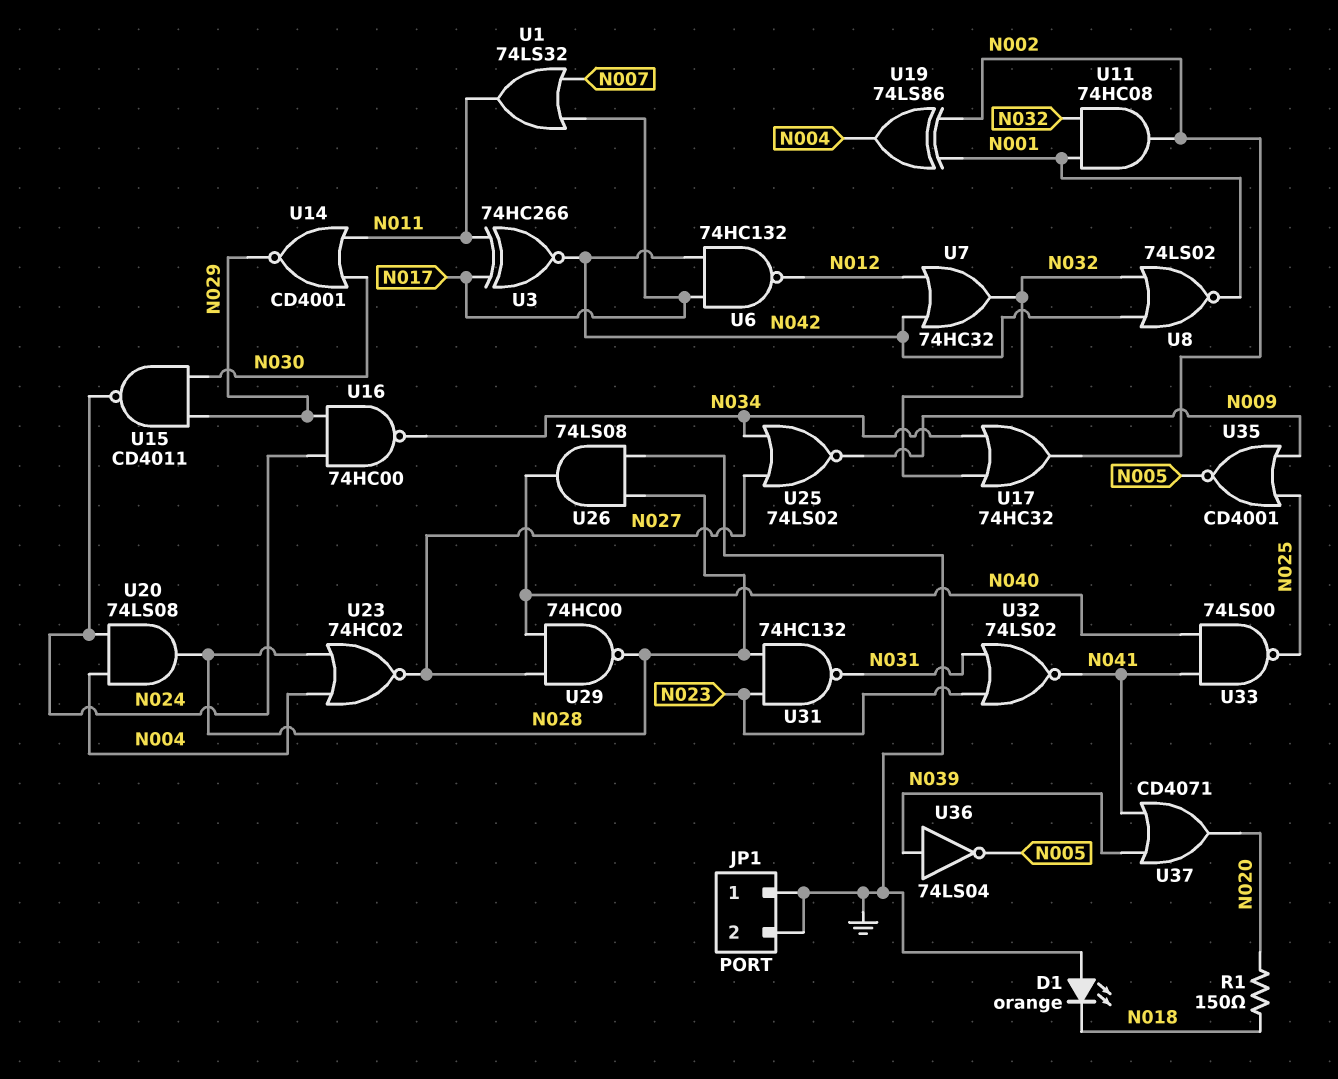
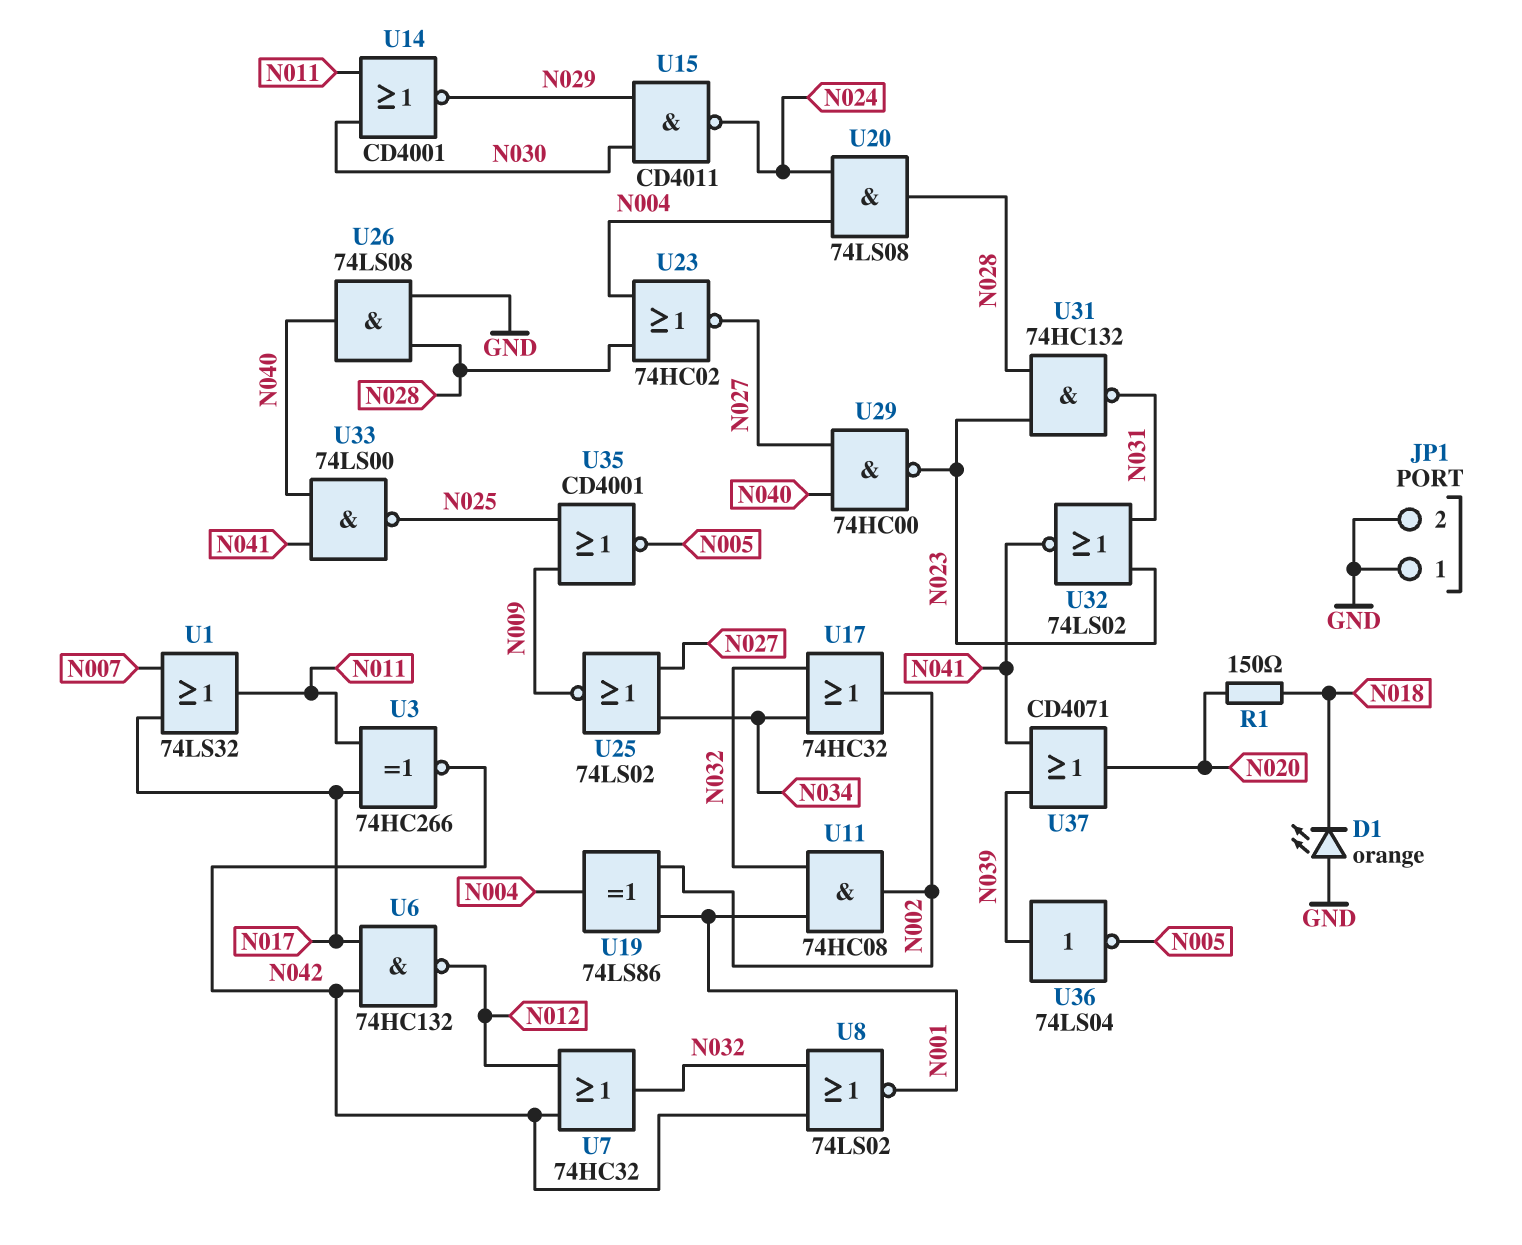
U16: NAND 74HC00 (in N024, in N029, out N034) -> none
U29: NAND 74HC00 (in N027, in N040, out N028) -> NAND 74HC00 (in N027, in N040, out N023)

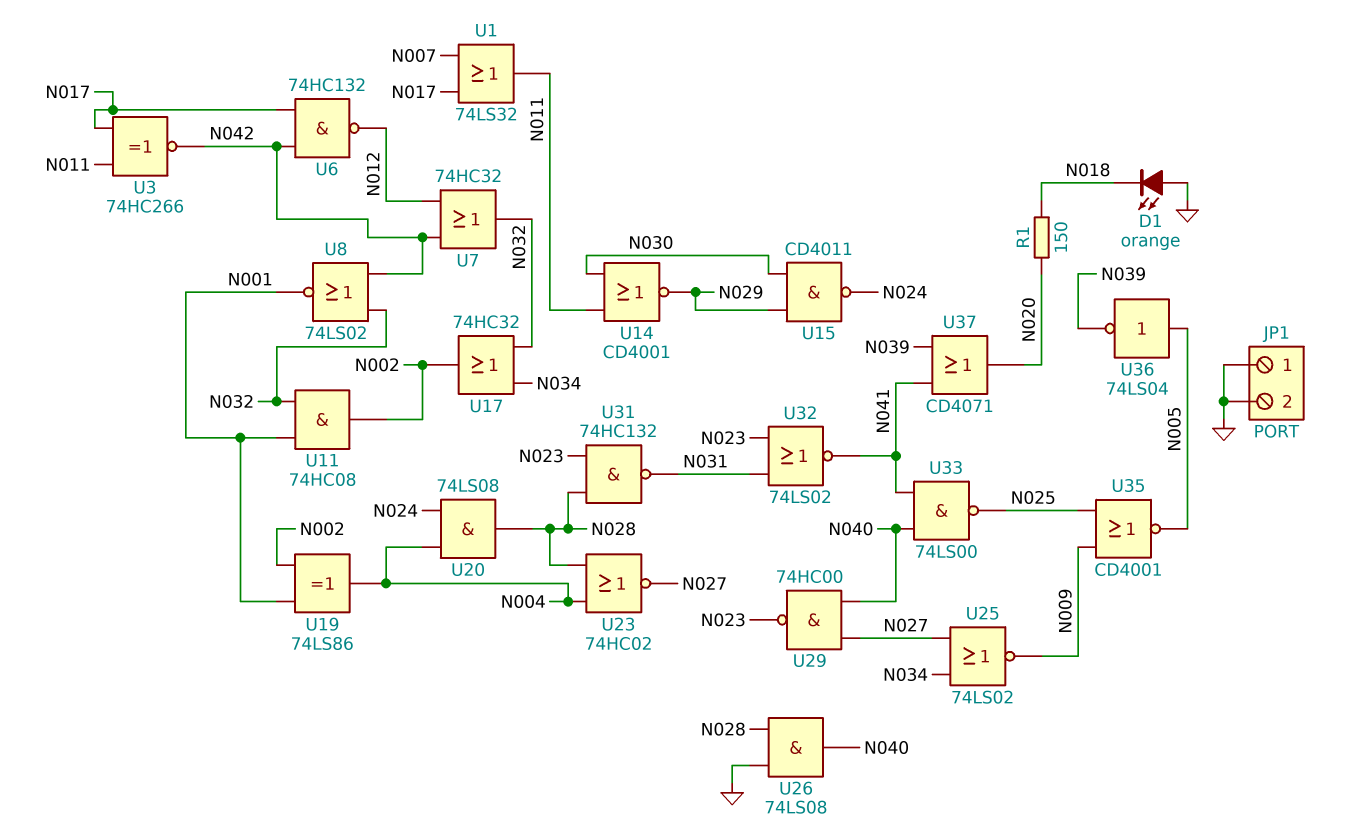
U36: NOT 74LS04 (in N039, out N005) -> NOT 74LS04 (in N005, out N039)

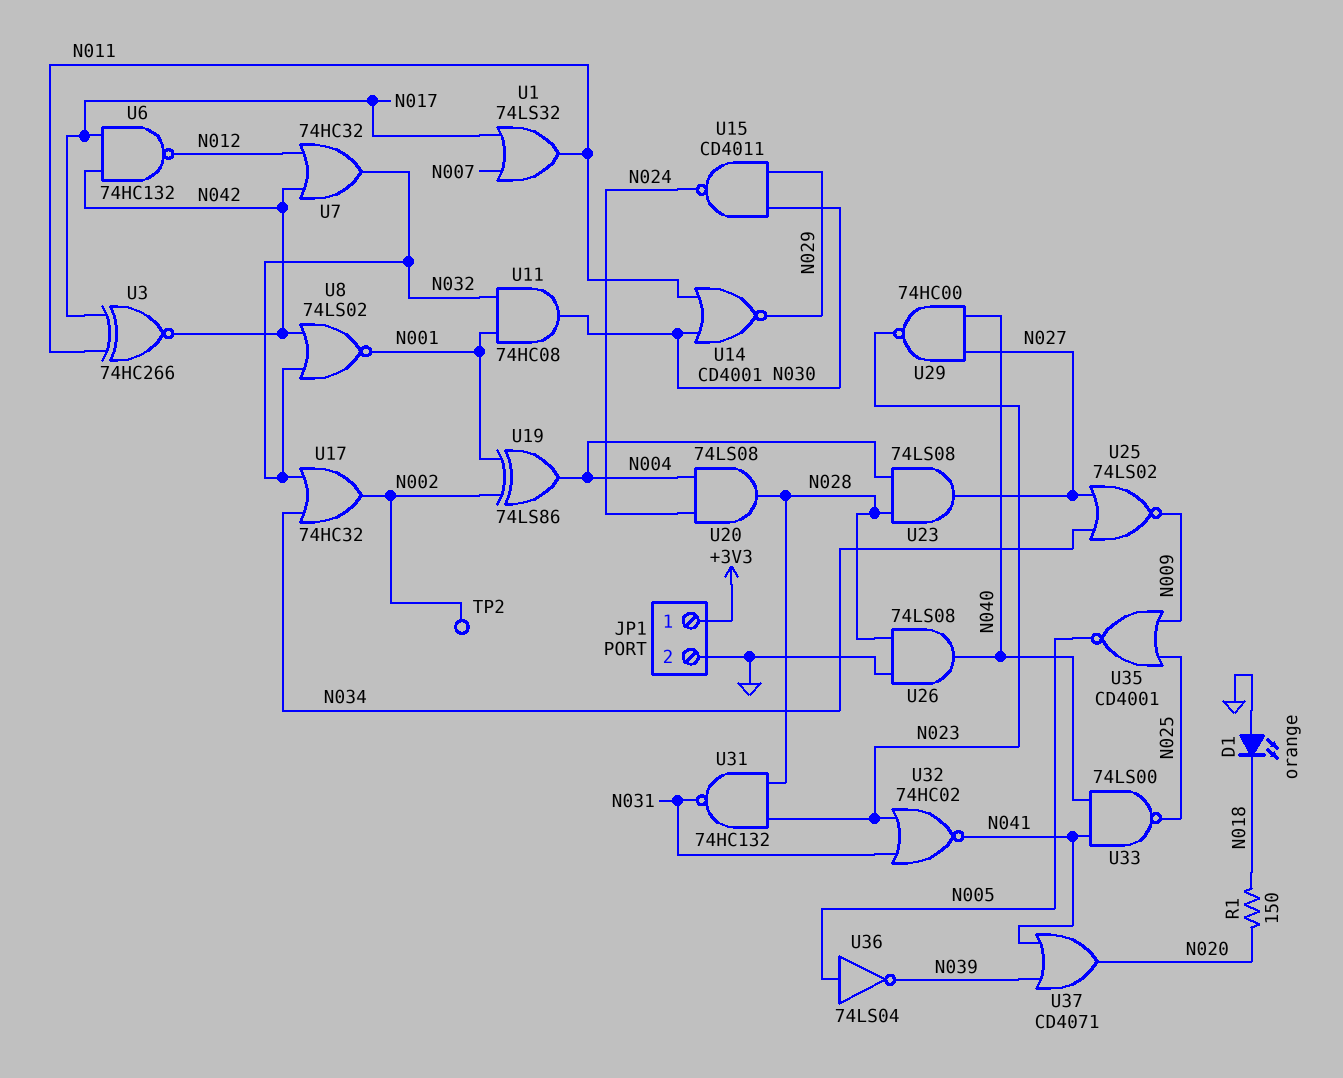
JP1 pin 1: GND -> +3V3
TP2: none -> test point (N002)
U11: AND 74HC08 (in N001, in N032, out N002) -> AND 74HC08 (in N001, in N032, out N030)
U23: NOR 74HC02 (in N004, in N028, out N027) -> AND 74LS08 (in N004, in N028, out N027)
U32: NOR 74LS02 (in N023, in N031, out N041) -> NOR 74HC02 (in N023, in N031, out N041)

